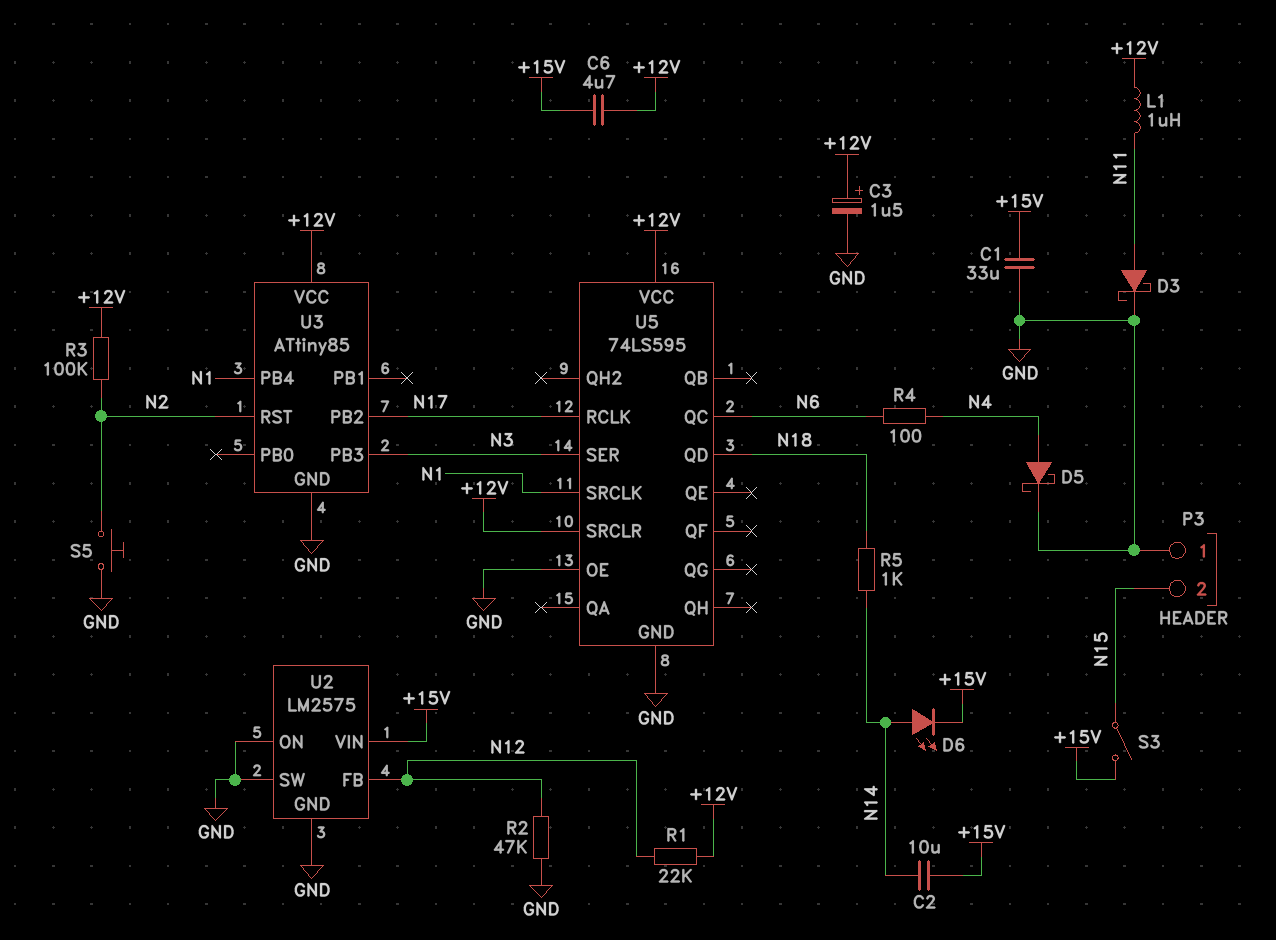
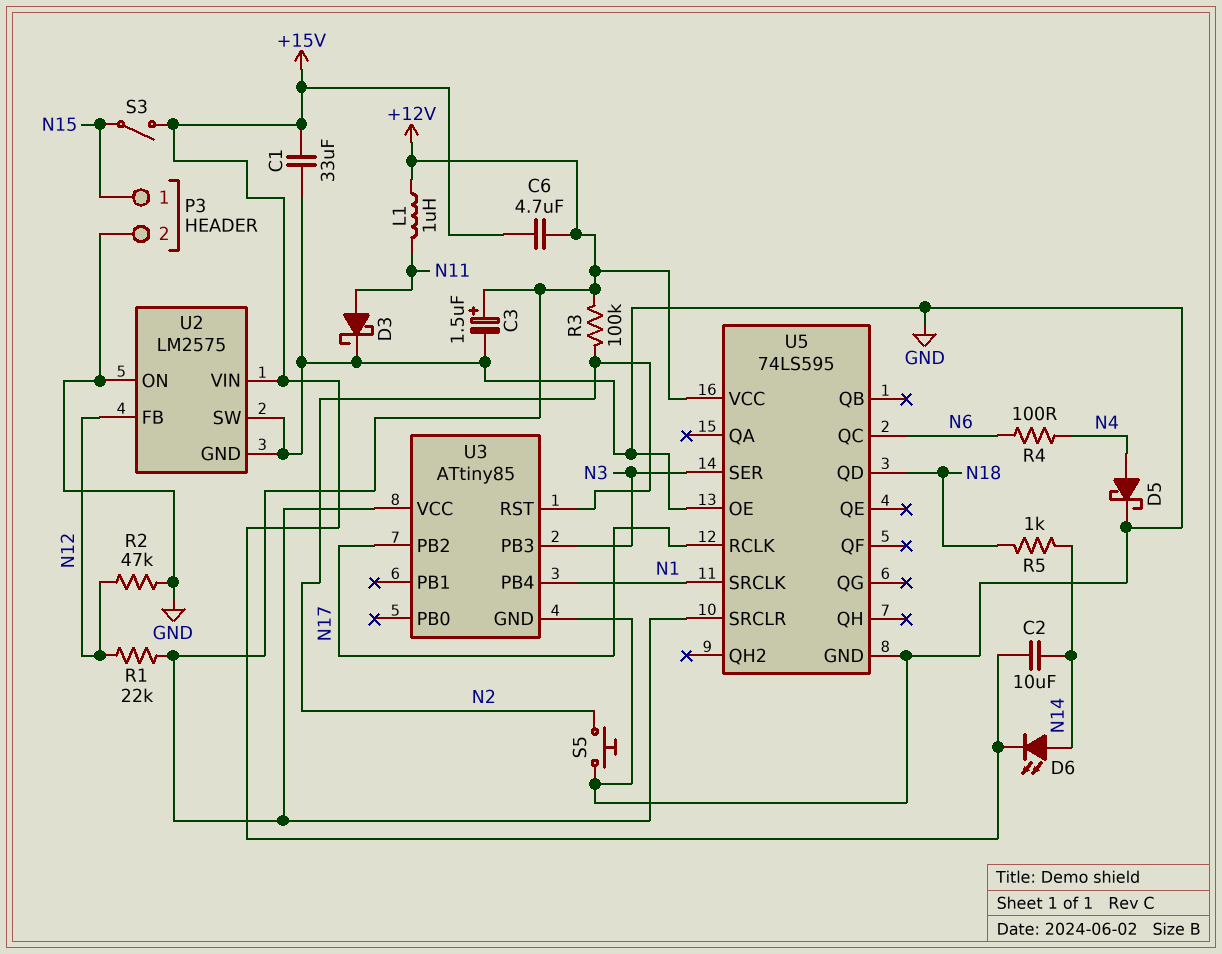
P3 pin 1: GND -> N15
P3 pin 2: N15 -> GND

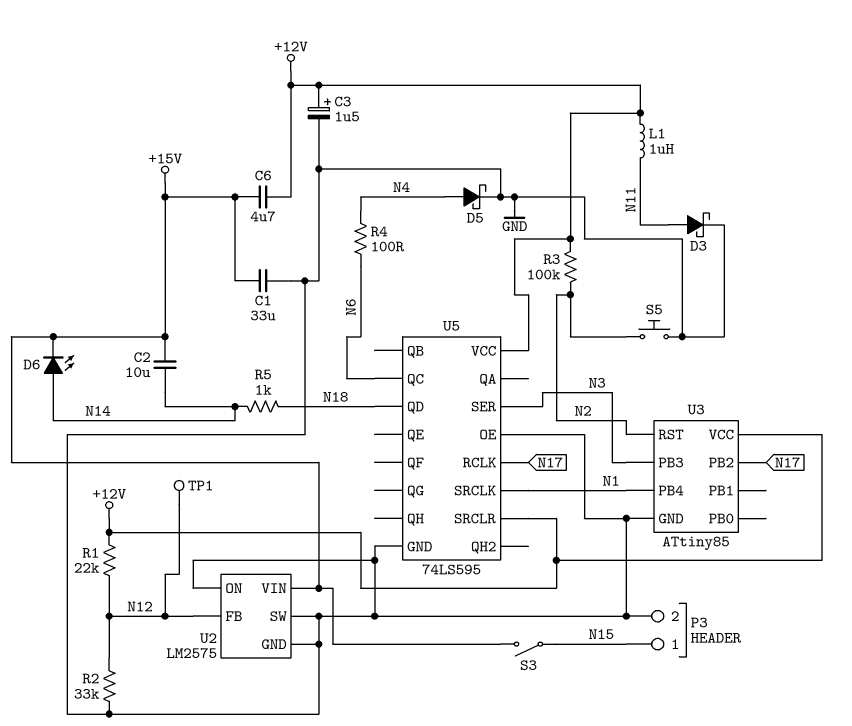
R2: 47k (GND, N12) -> 33k (GND, N12)
TP1: none -> test point (N12)

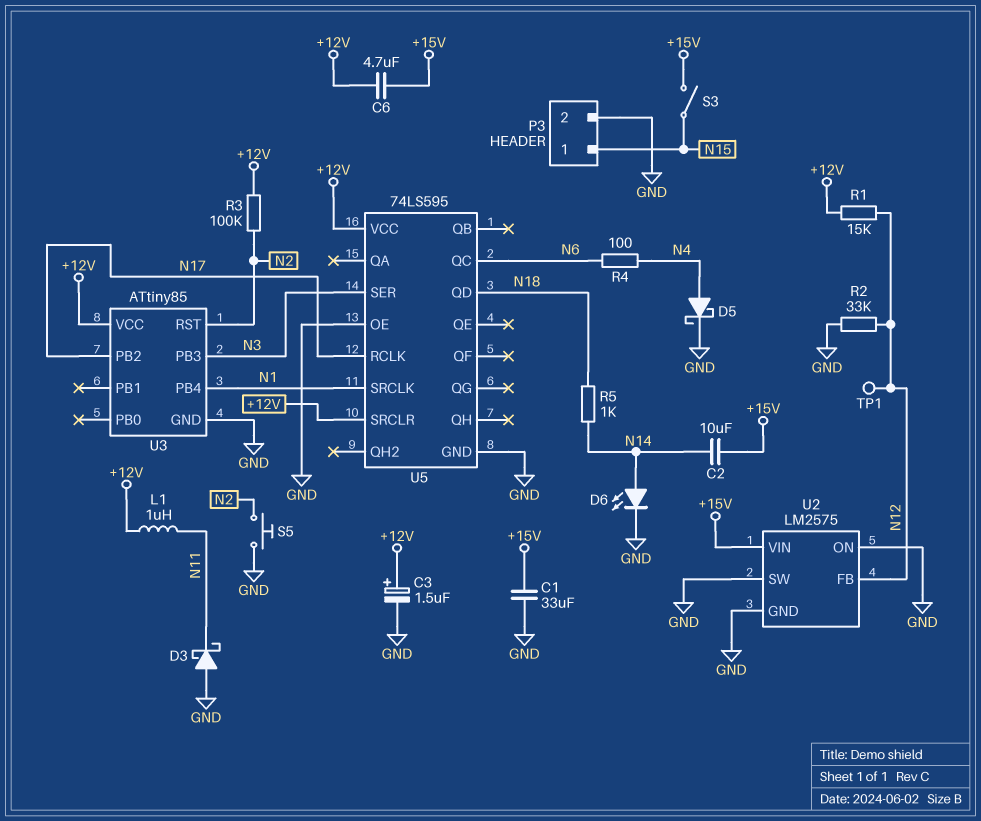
D3: schottky (A N11, K GND) -> schottky (A GND, K N11)
D6: LED (A N14, K +15V) -> LED (A N14, K GND)
R1: 22k (+12V, N12) -> 15k (+12V, N12)

